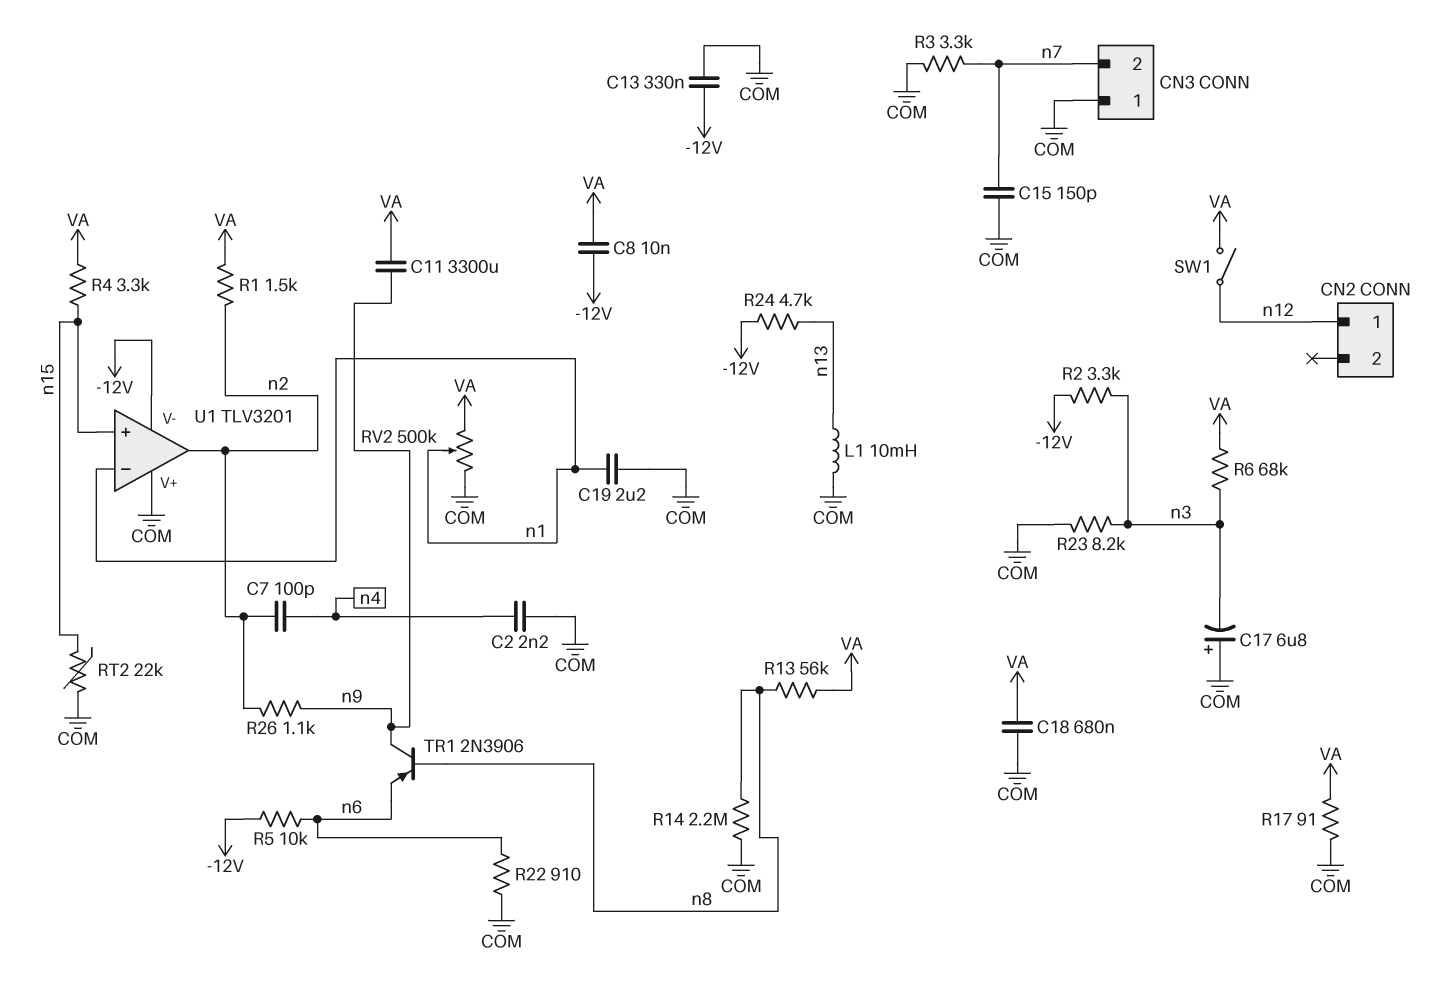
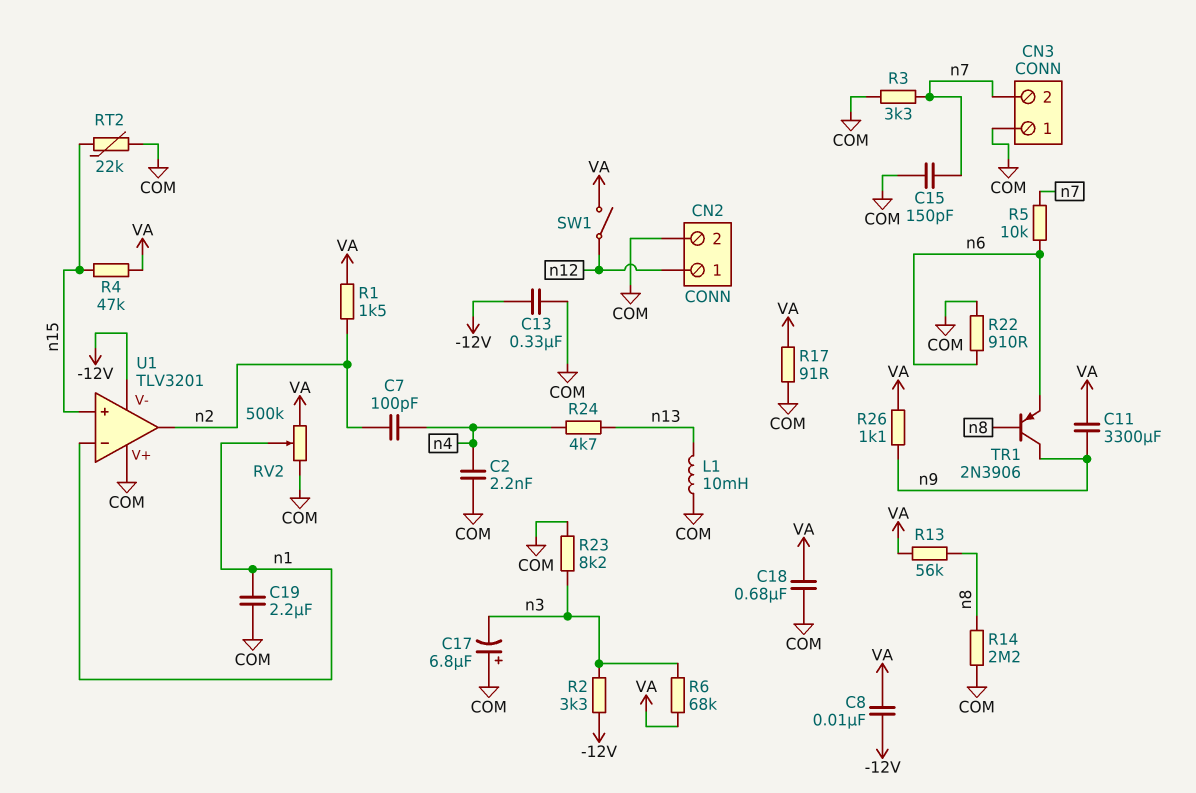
CN2 pin 2: none -> COM
R4: 3.3k (VA, n15) -> 47k (VA, n15)
R5: 10k (-12V, n6) -> 10k (n6, n7)
R24: 4.7k (-12V, n13) -> 4.7k (n4, n13)
R26: 1.1k (n2, n9) -> 1.1k (VA, n9)

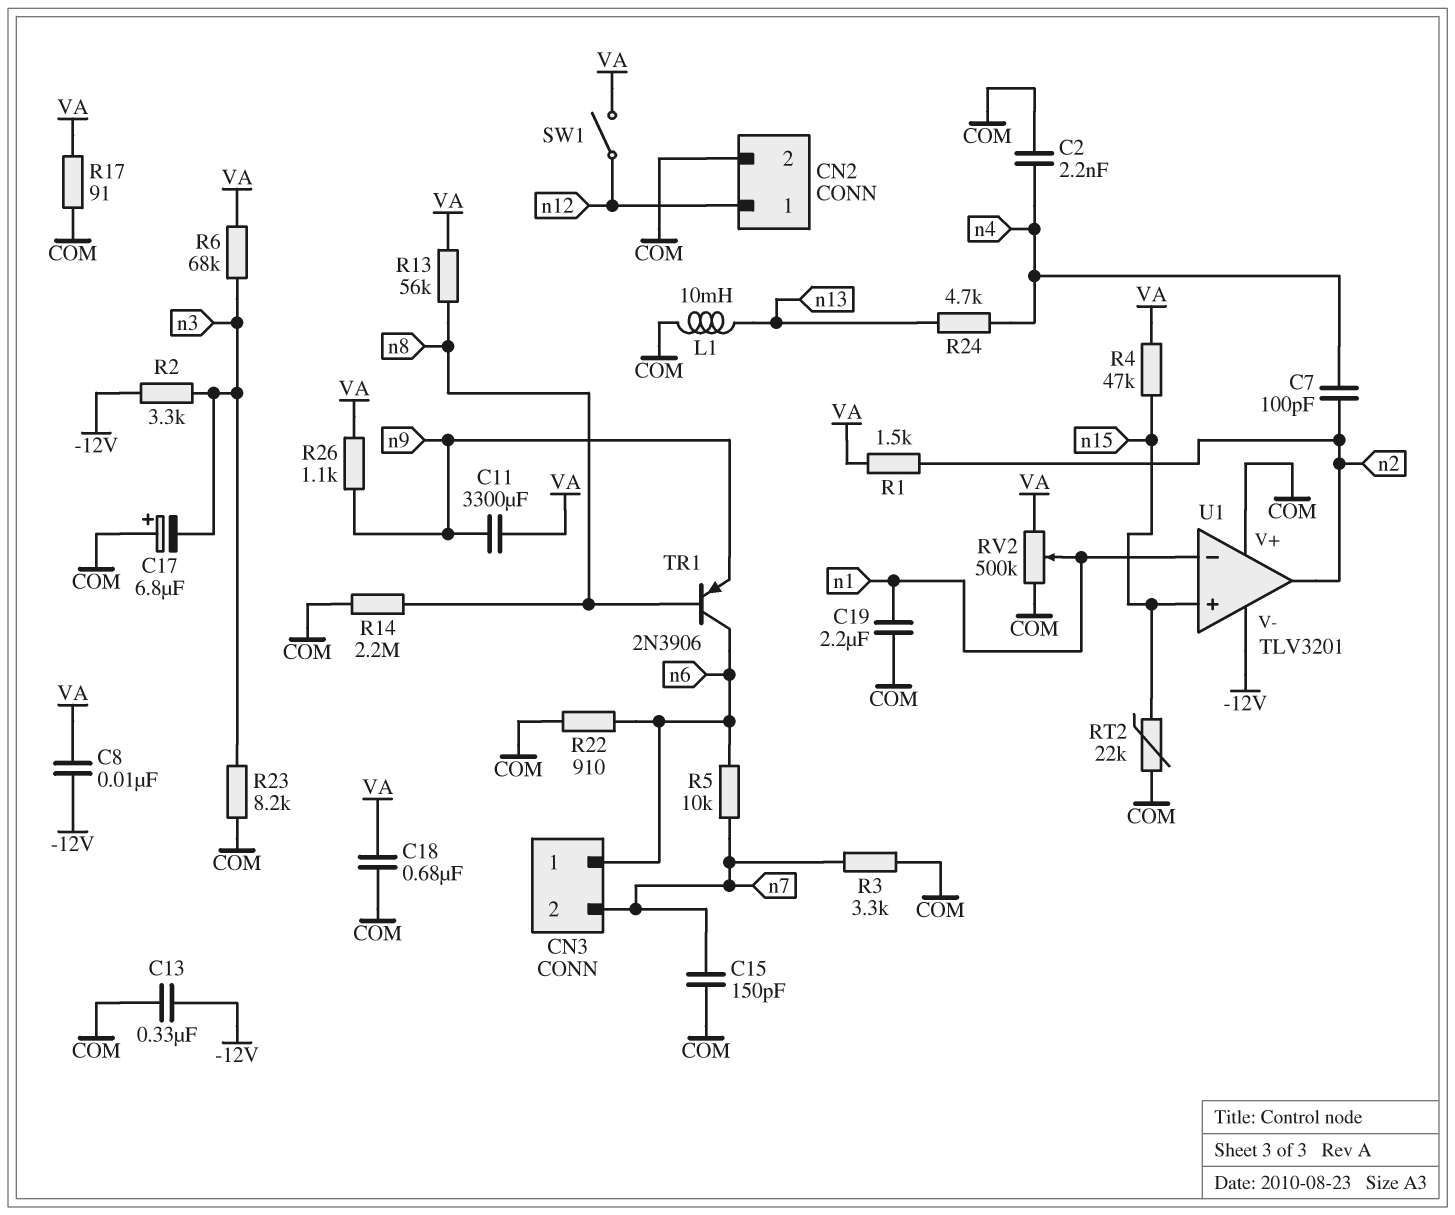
CN3 pin 1: COM -> n6
TR1: PNP 2N3906 (B n8, C n9, E n6) -> PNP 2N3906 (B n8, C n6, E n9)

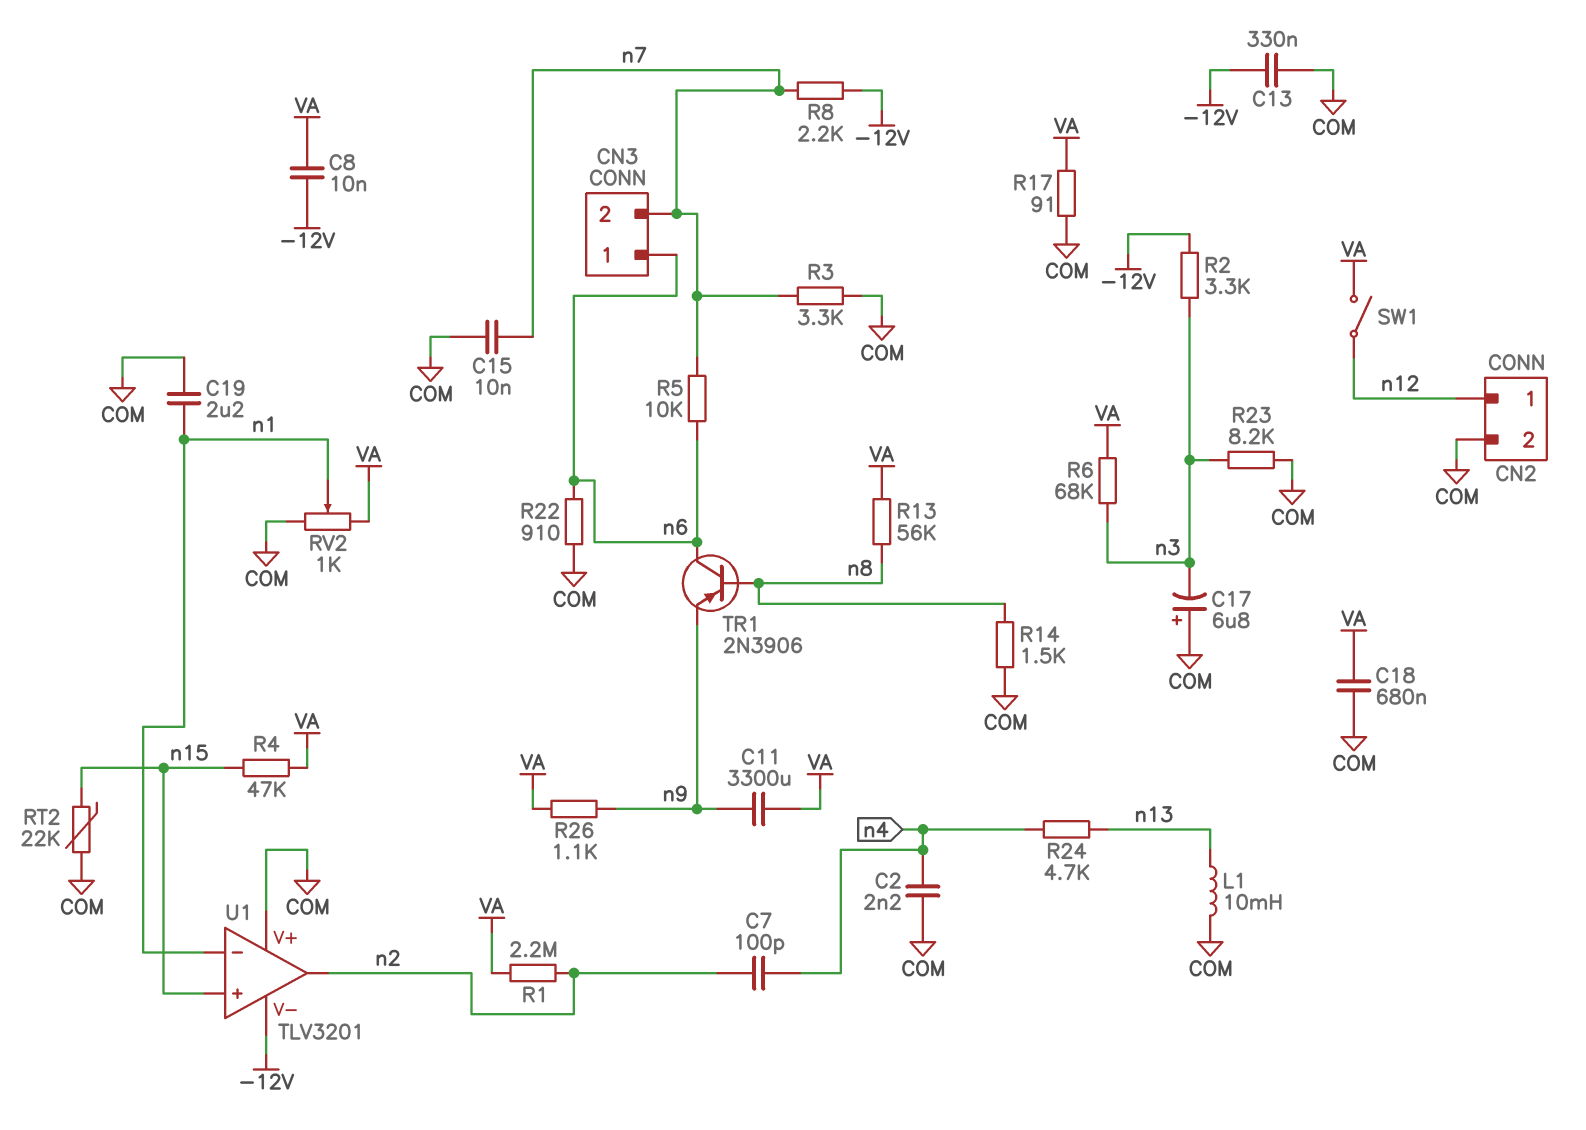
C15: 150pF (COM, n7) -> 10nF (COM, n7)
R1: 1.5k (VA, n2) -> 2.2M (VA, n2)
R8: none -> 2.2k (-12V, n7)
R14: 2.2M (COM, n8) -> 1.5k (COM, n8)
RV2: 500k (COM, VA, wiper n1) -> 1k (COM, VA, wiper n1)

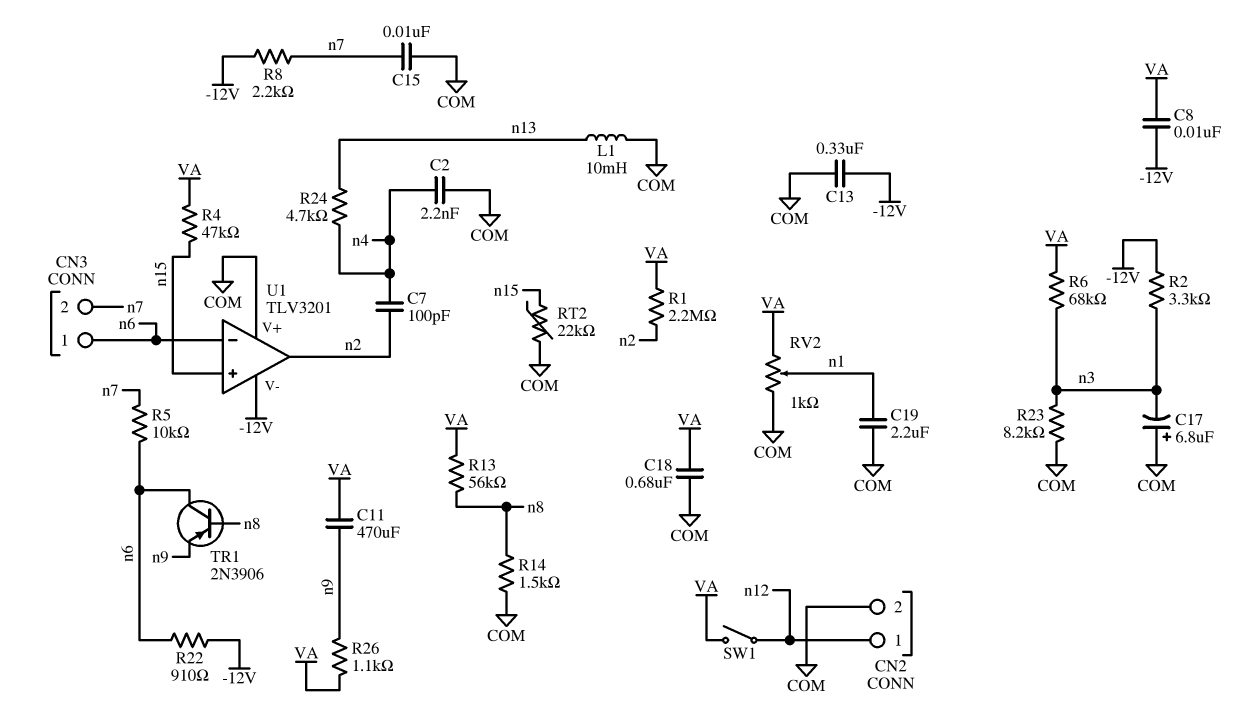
C11: 3300uF (VA, n9) -> 470uF (VA, n9)
R3: 3.3k (COM, n7) -> none
R17: 91 (COM, VA) -> none
R22: 910 (COM, n6) -> 910 (-12V, n6)
U1 pin in-: n1 -> n6

